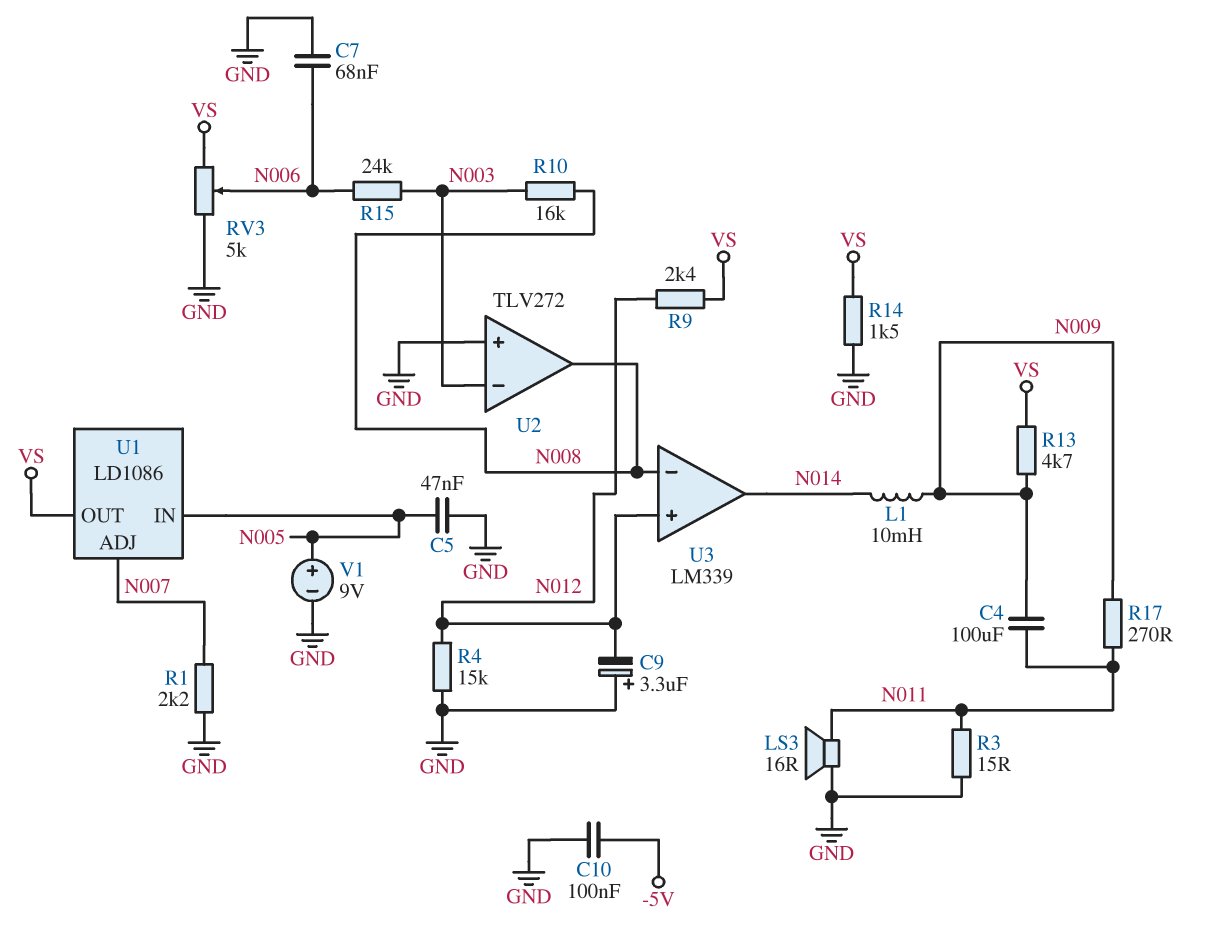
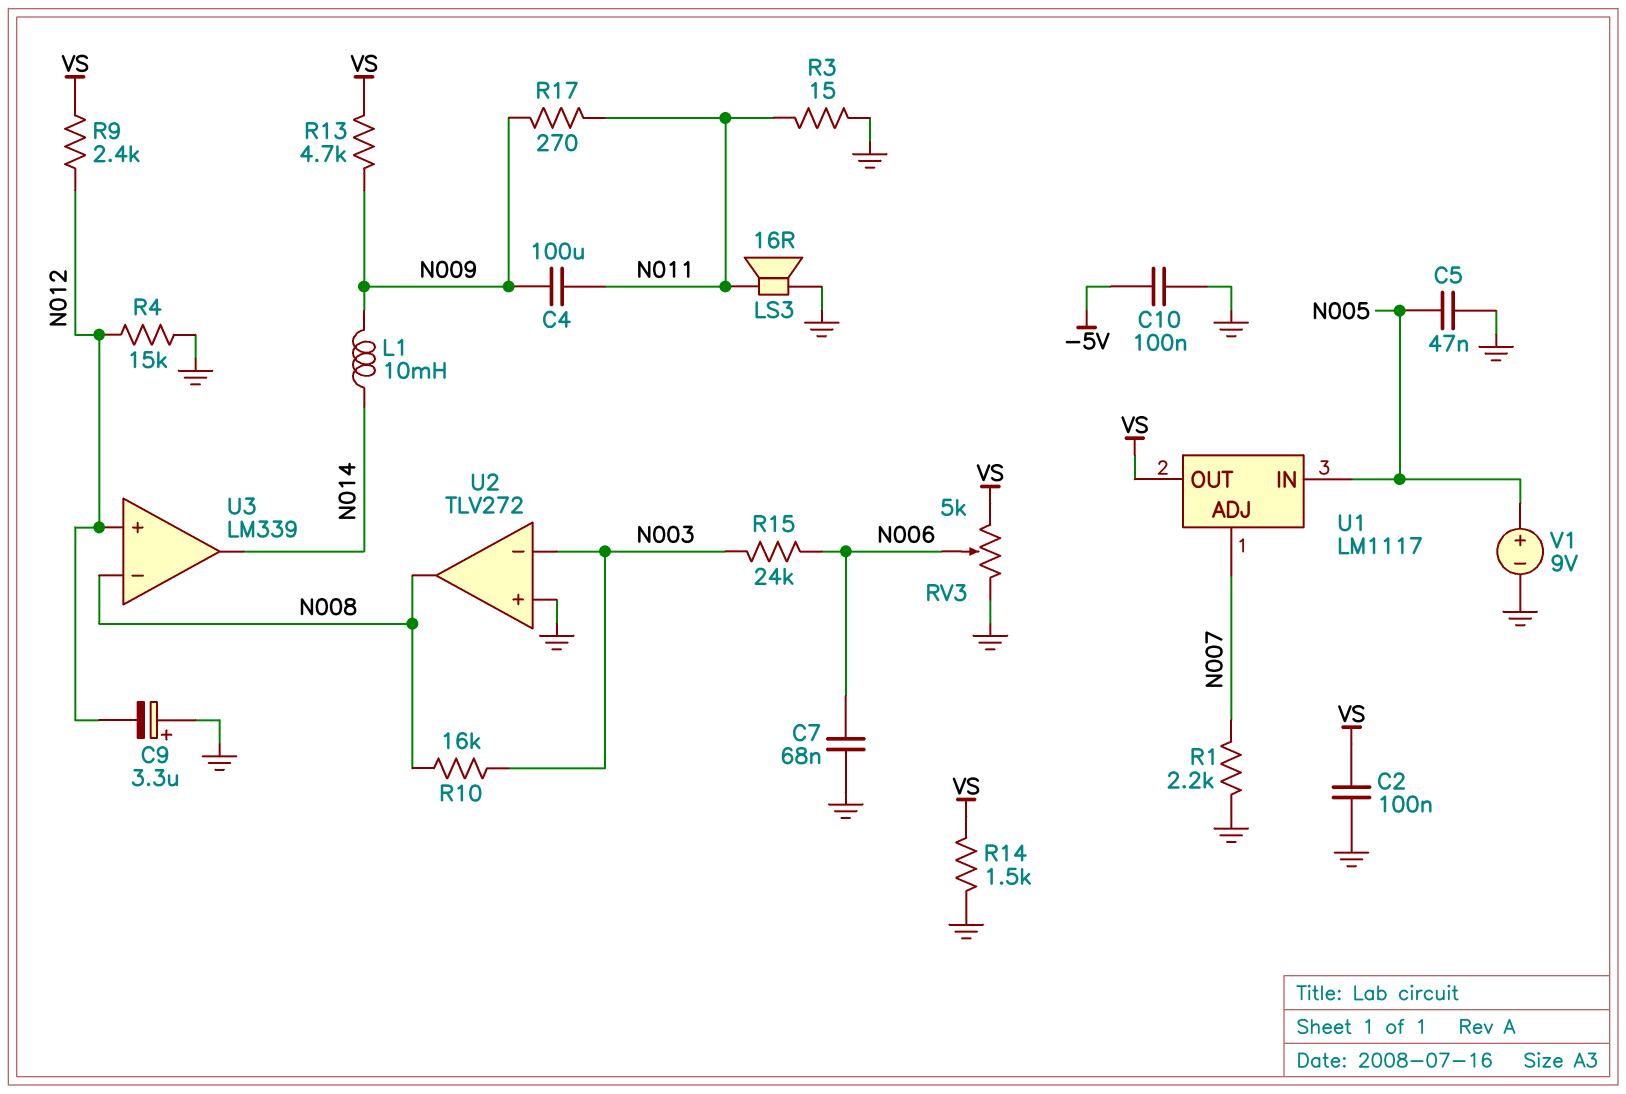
C2: none -> 100nF (GND, VS)
U1: LD1086 -> LM1117

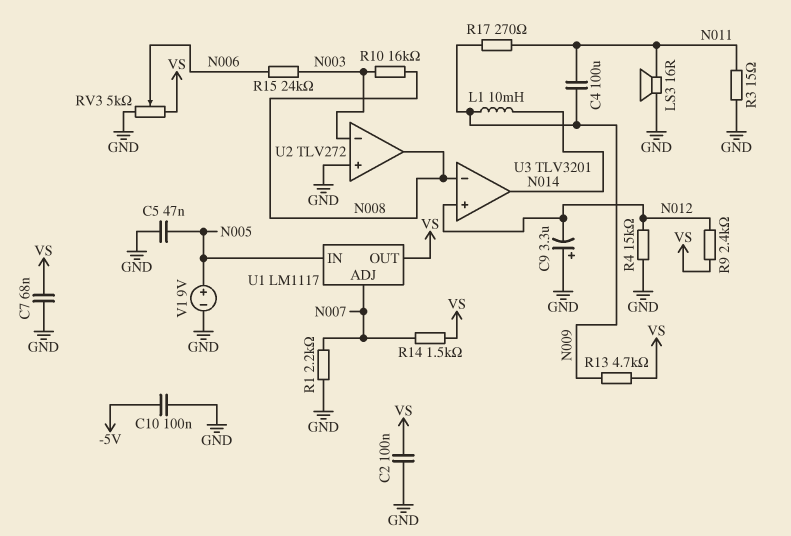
C7: 68nF (GND, N006) -> 68nF (GND, VS)
R14: 1.5k (GND, VS) -> 1.5k (N007, VS)
U3: LM339 -> TLV3201

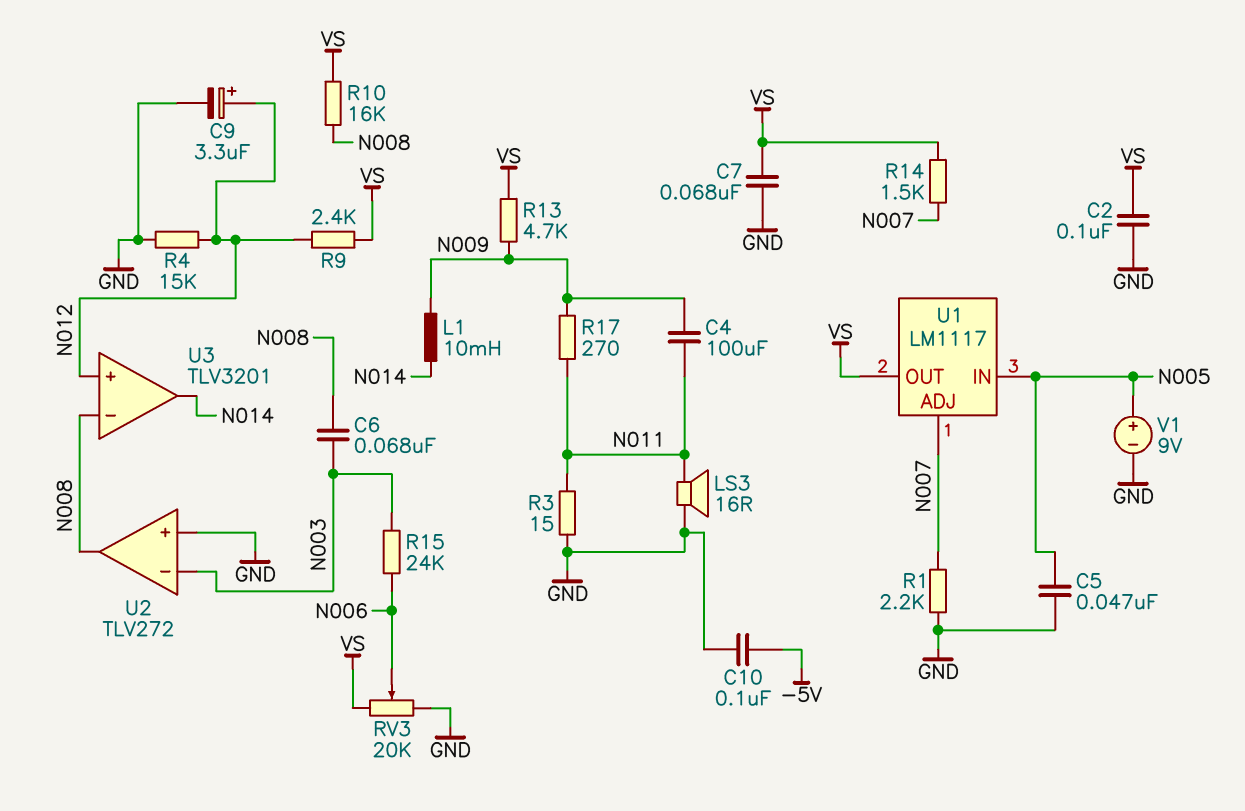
C6: none -> 68nF (N003, N008)
C9: 3.3uF (plus GND, minus N012) -> 3.3uF (plus N012, minus GND)
R10: 16k (N003, N008) -> 16k (N008, VS)
RV3: 5k (GND, VS, wiper N006) -> 20k (GND, VS, wiper N006)

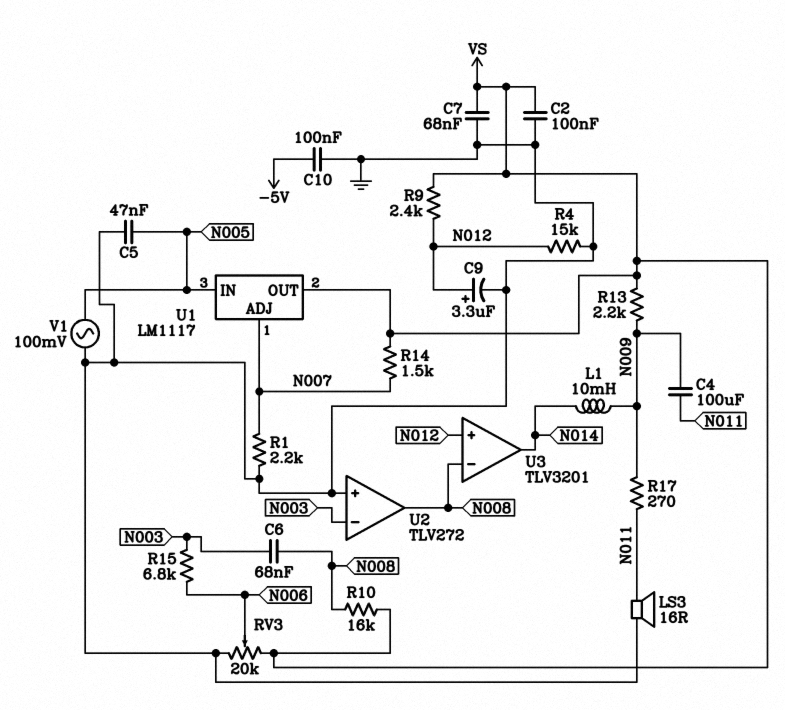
R3: 15 (GND, N011) -> none
R13: 4.7k (N009, VS) -> 2.2k (N009, VS)
R15: 24k (N003, N006) -> 6.8k (N003, N006)
V1: 9V (plus N005, minus GND) -> AC 100mV (GND, N005)

